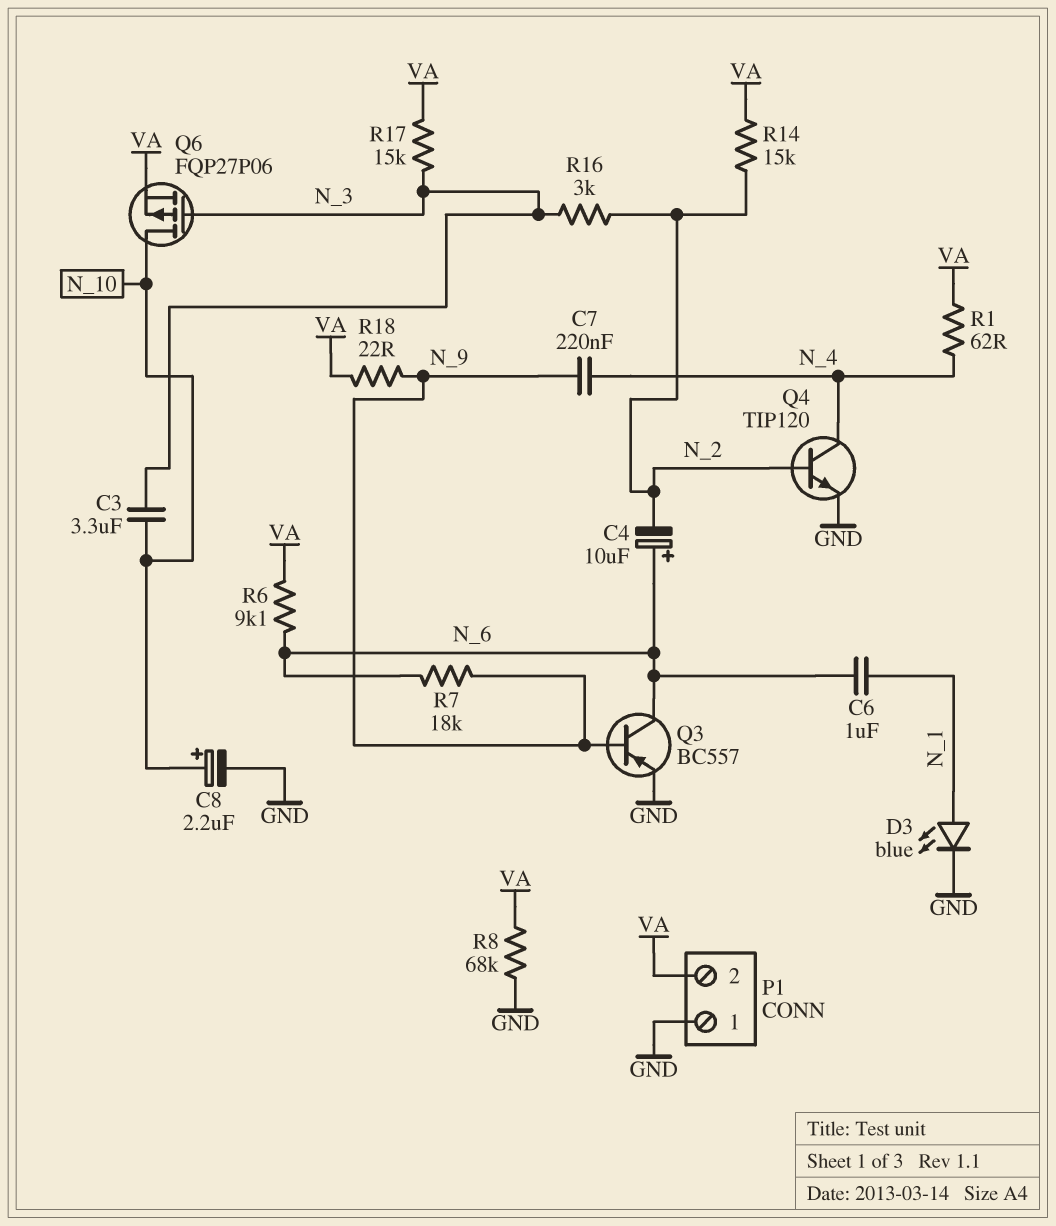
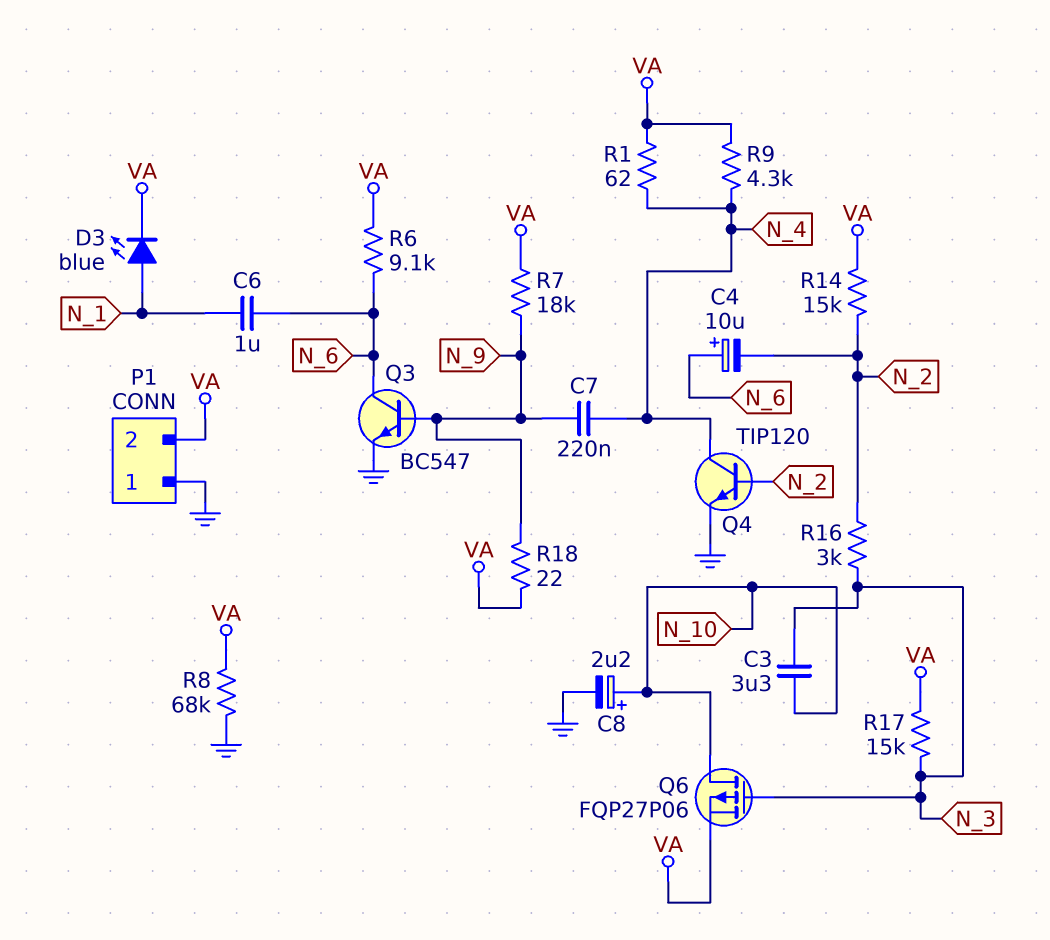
D3: LED blue (A N_1, K GND) -> LED blue (A N_1, K VA)
Q3: PNP BC557 (B N_9, C N_6, E GND) -> NPN BC547 (B N_9, C N_6, E GND)
R7: 18k (N_6, N_9) -> 18k (N_9, VA)
R9: none -> 4.3k (N_4, VA)

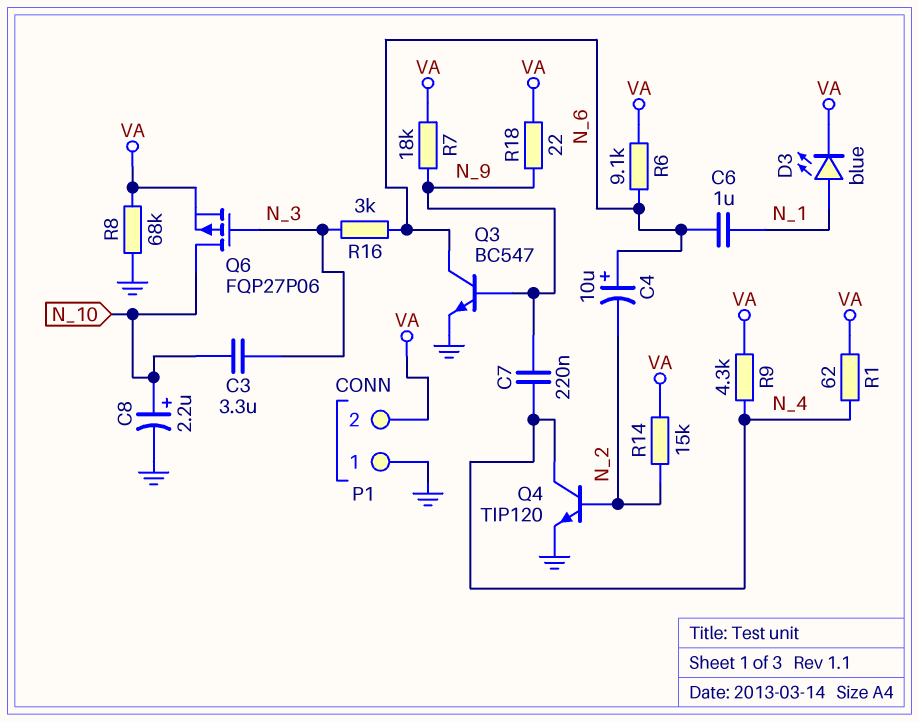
R16: 3k (N_2, N_3) -> 3k (N_3, N_6)
R17: 15k (N_3, VA) -> none

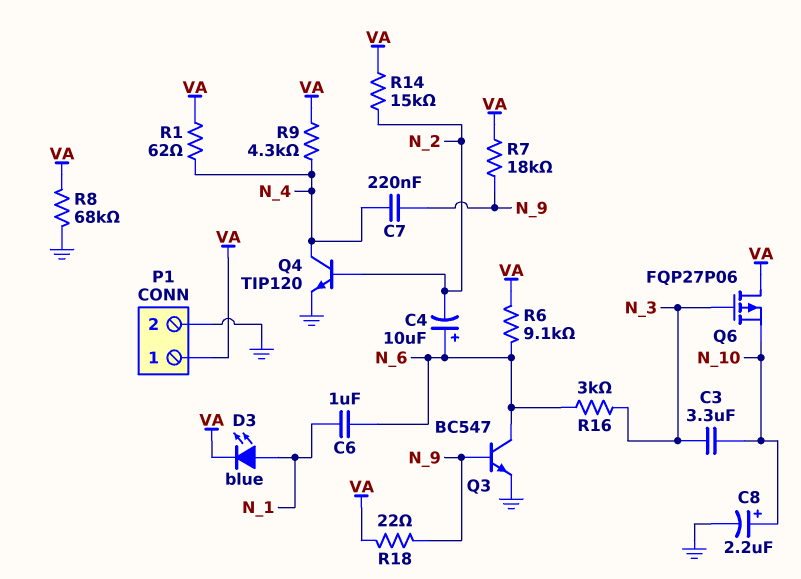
P1 pin 1: GND -> VA
P1 pin 2: VA -> GND
Q6: PMOS FQP27P06 (G N_3, D N_10, S VA) -> PMOS FQP27P06 (G N_3, D VA, S N_10)

